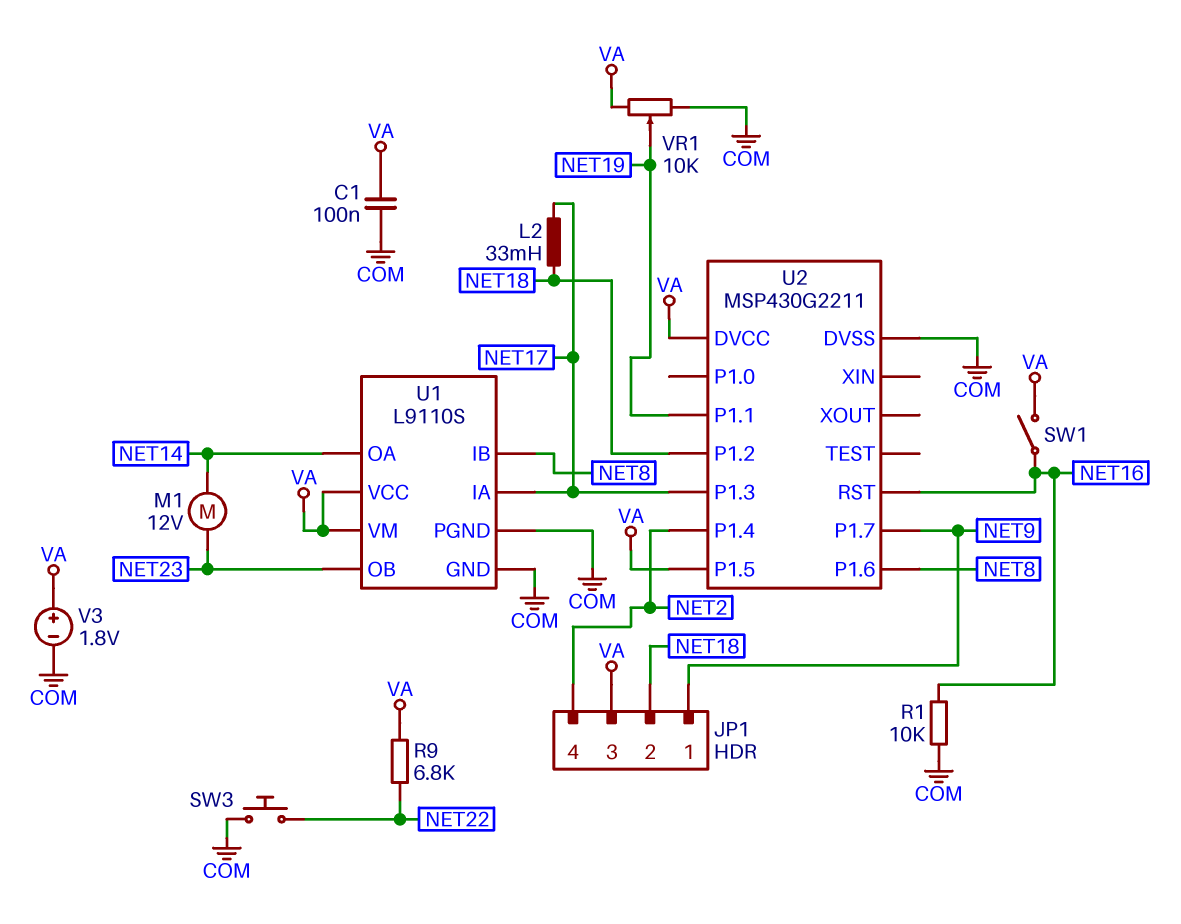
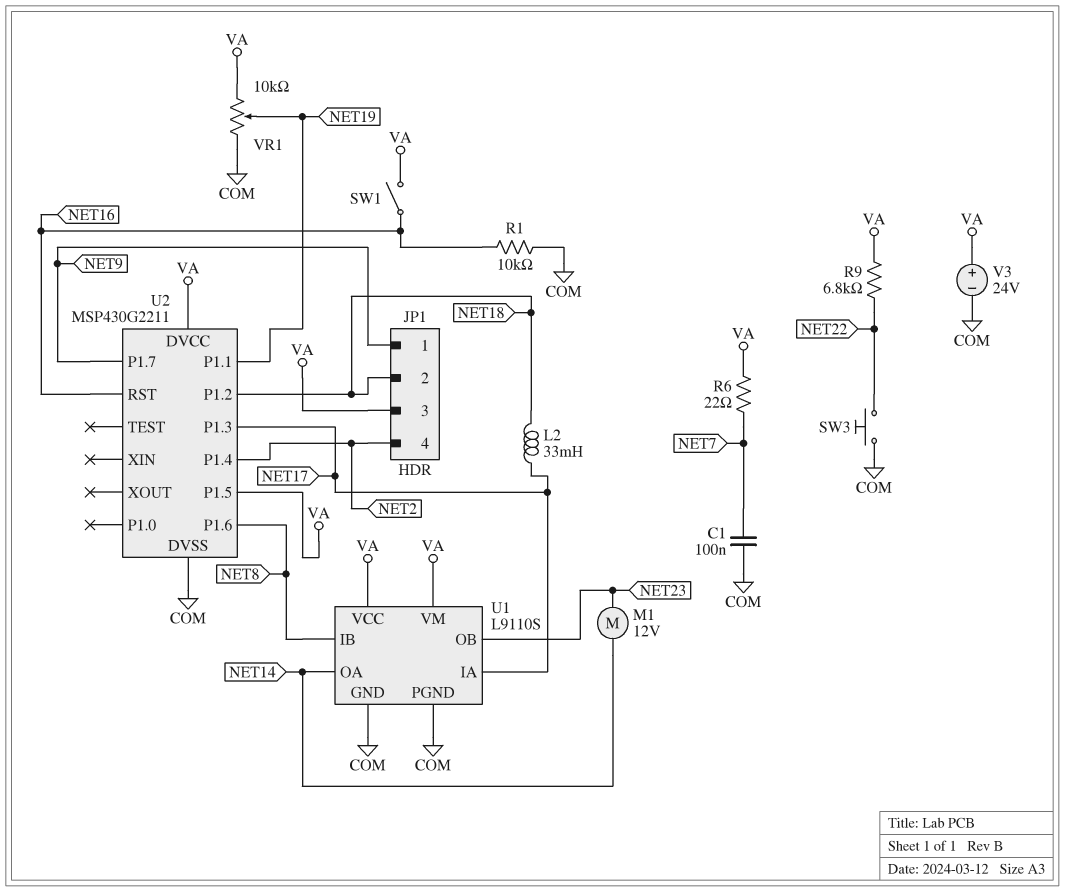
C1: 100nF (COM, VA) -> 100nF (COM, NET7)
R6: none -> 22 (NET7, VA)
V3: 1.8V (plus VA, minus COM) -> 24V (plus VA, minus COM)

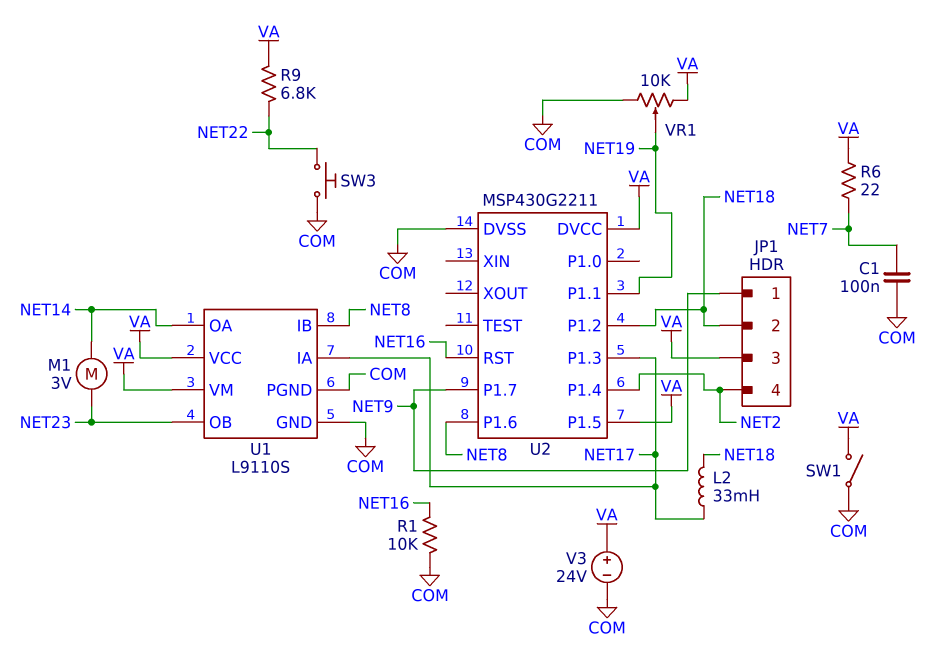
M1: motor 12V (NET14, NET23) -> motor 3V (NET14, NET23)
SW1: switch (NET16, VA) -> switch (COM, VA)

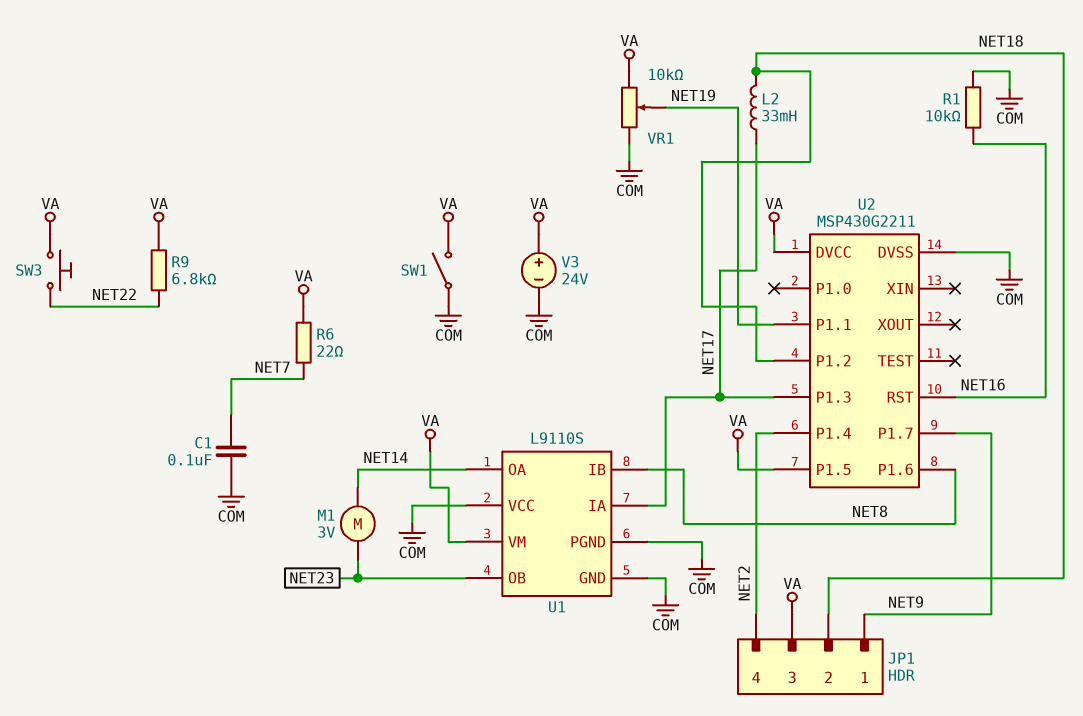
SW3: button (COM, NET22) -> button (NET22, VA)
U1 pin VCC: VA -> COM

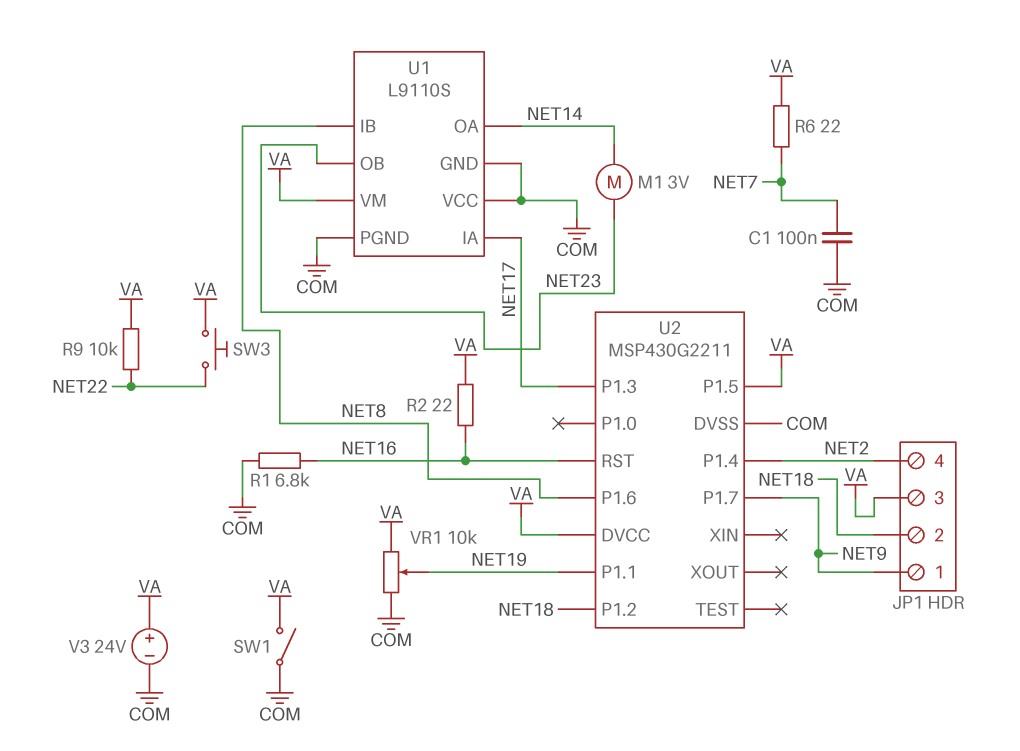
L2: 33mH (NET17, NET18) -> none
R1: 10k (COM, NET16) -> 6.8k (COM, NET16)
R2: none -> 22 (NET16, VA)
R9: 6.8k (NET22, VA) -> 10k (NET22, VA)

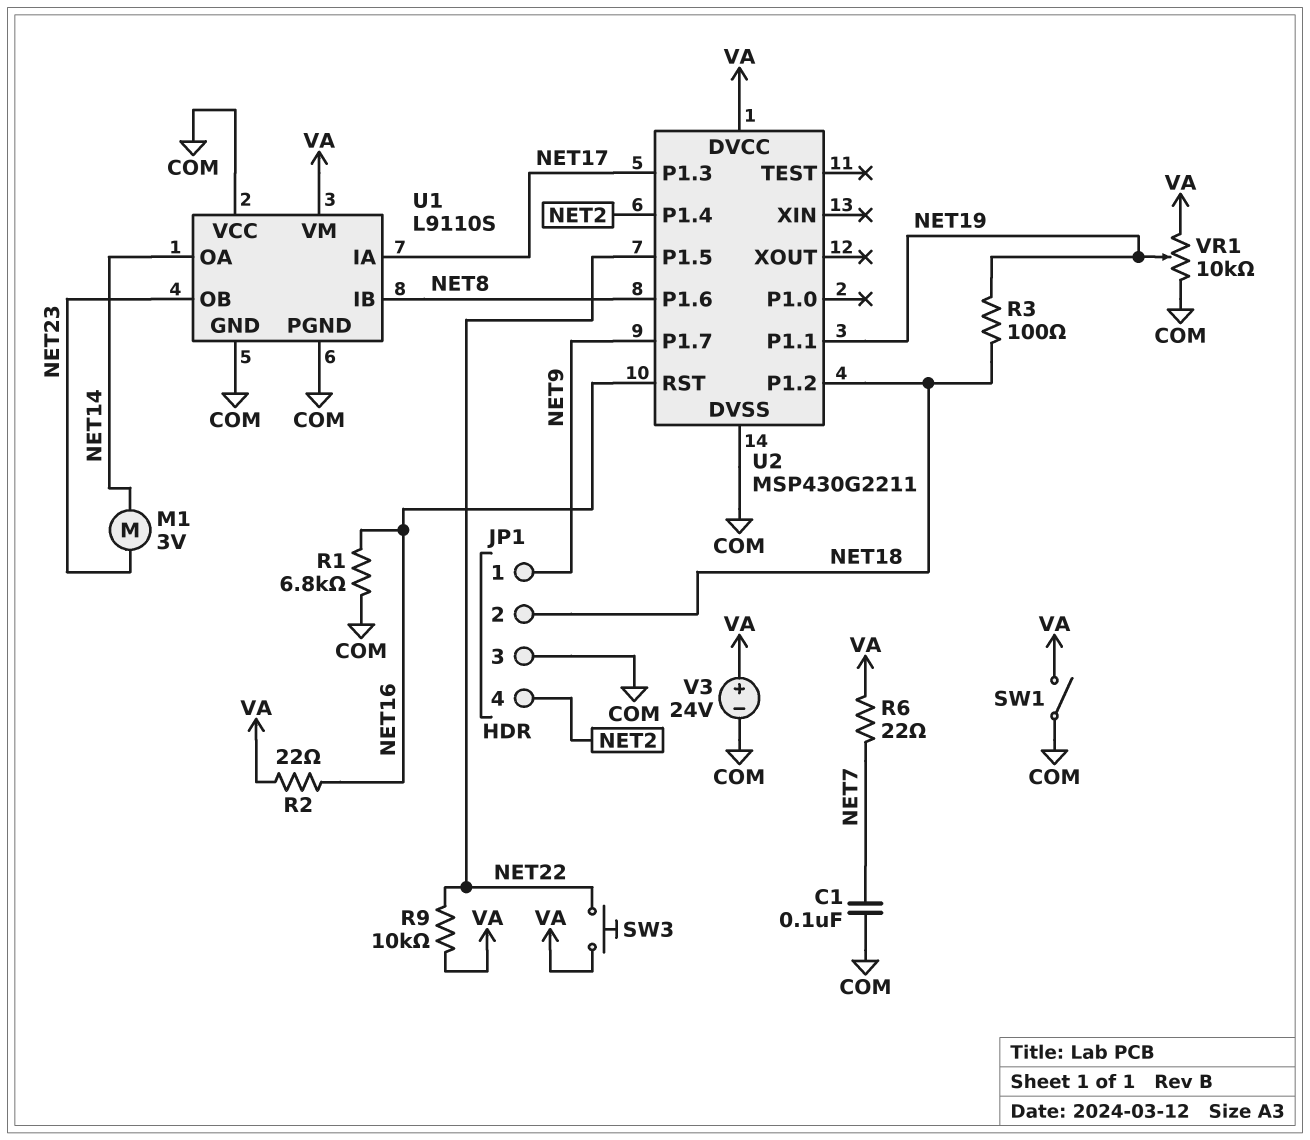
JP1 pin 3: VA -> COM
R3: none -> 100 (NET18, NET19)
U2 pin P1.5: VA -> NET22

